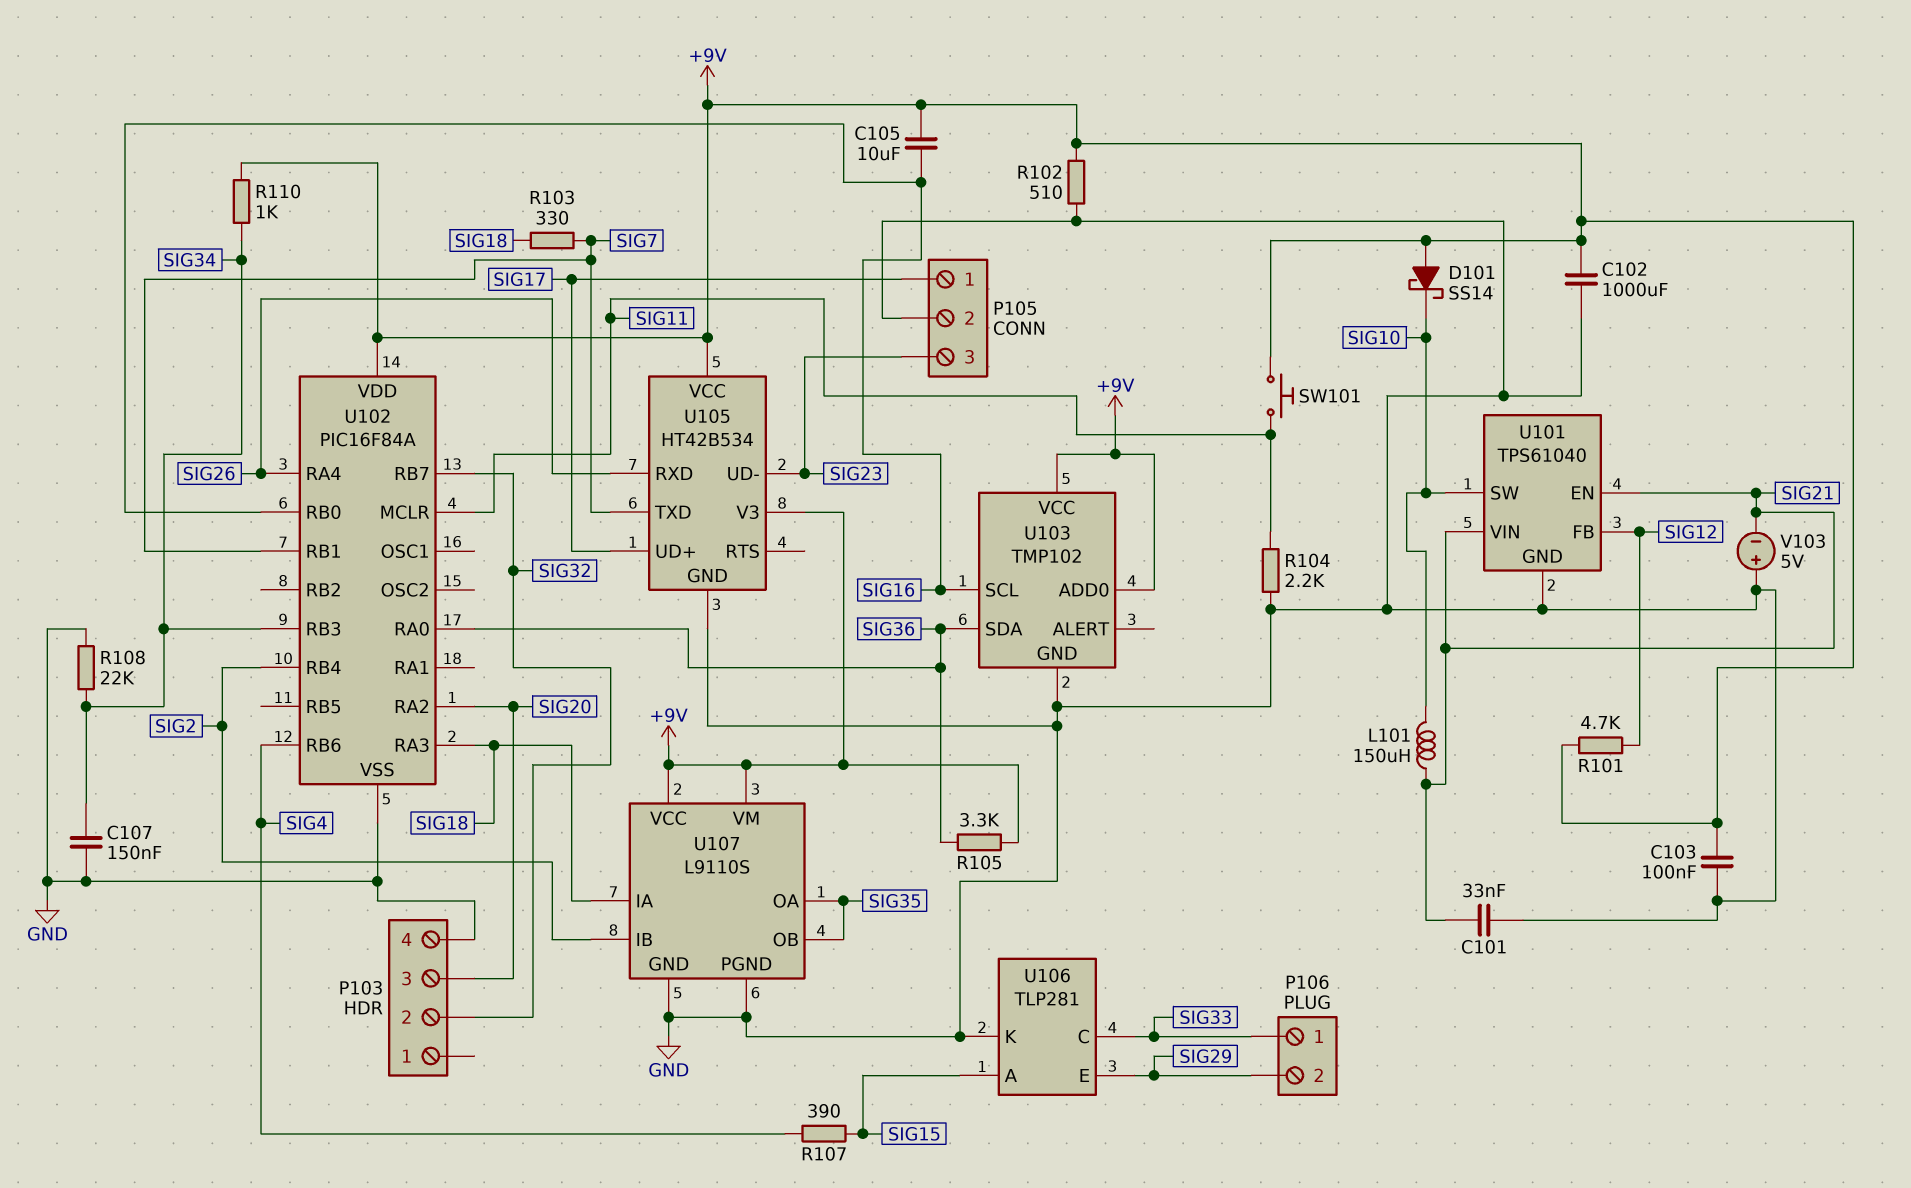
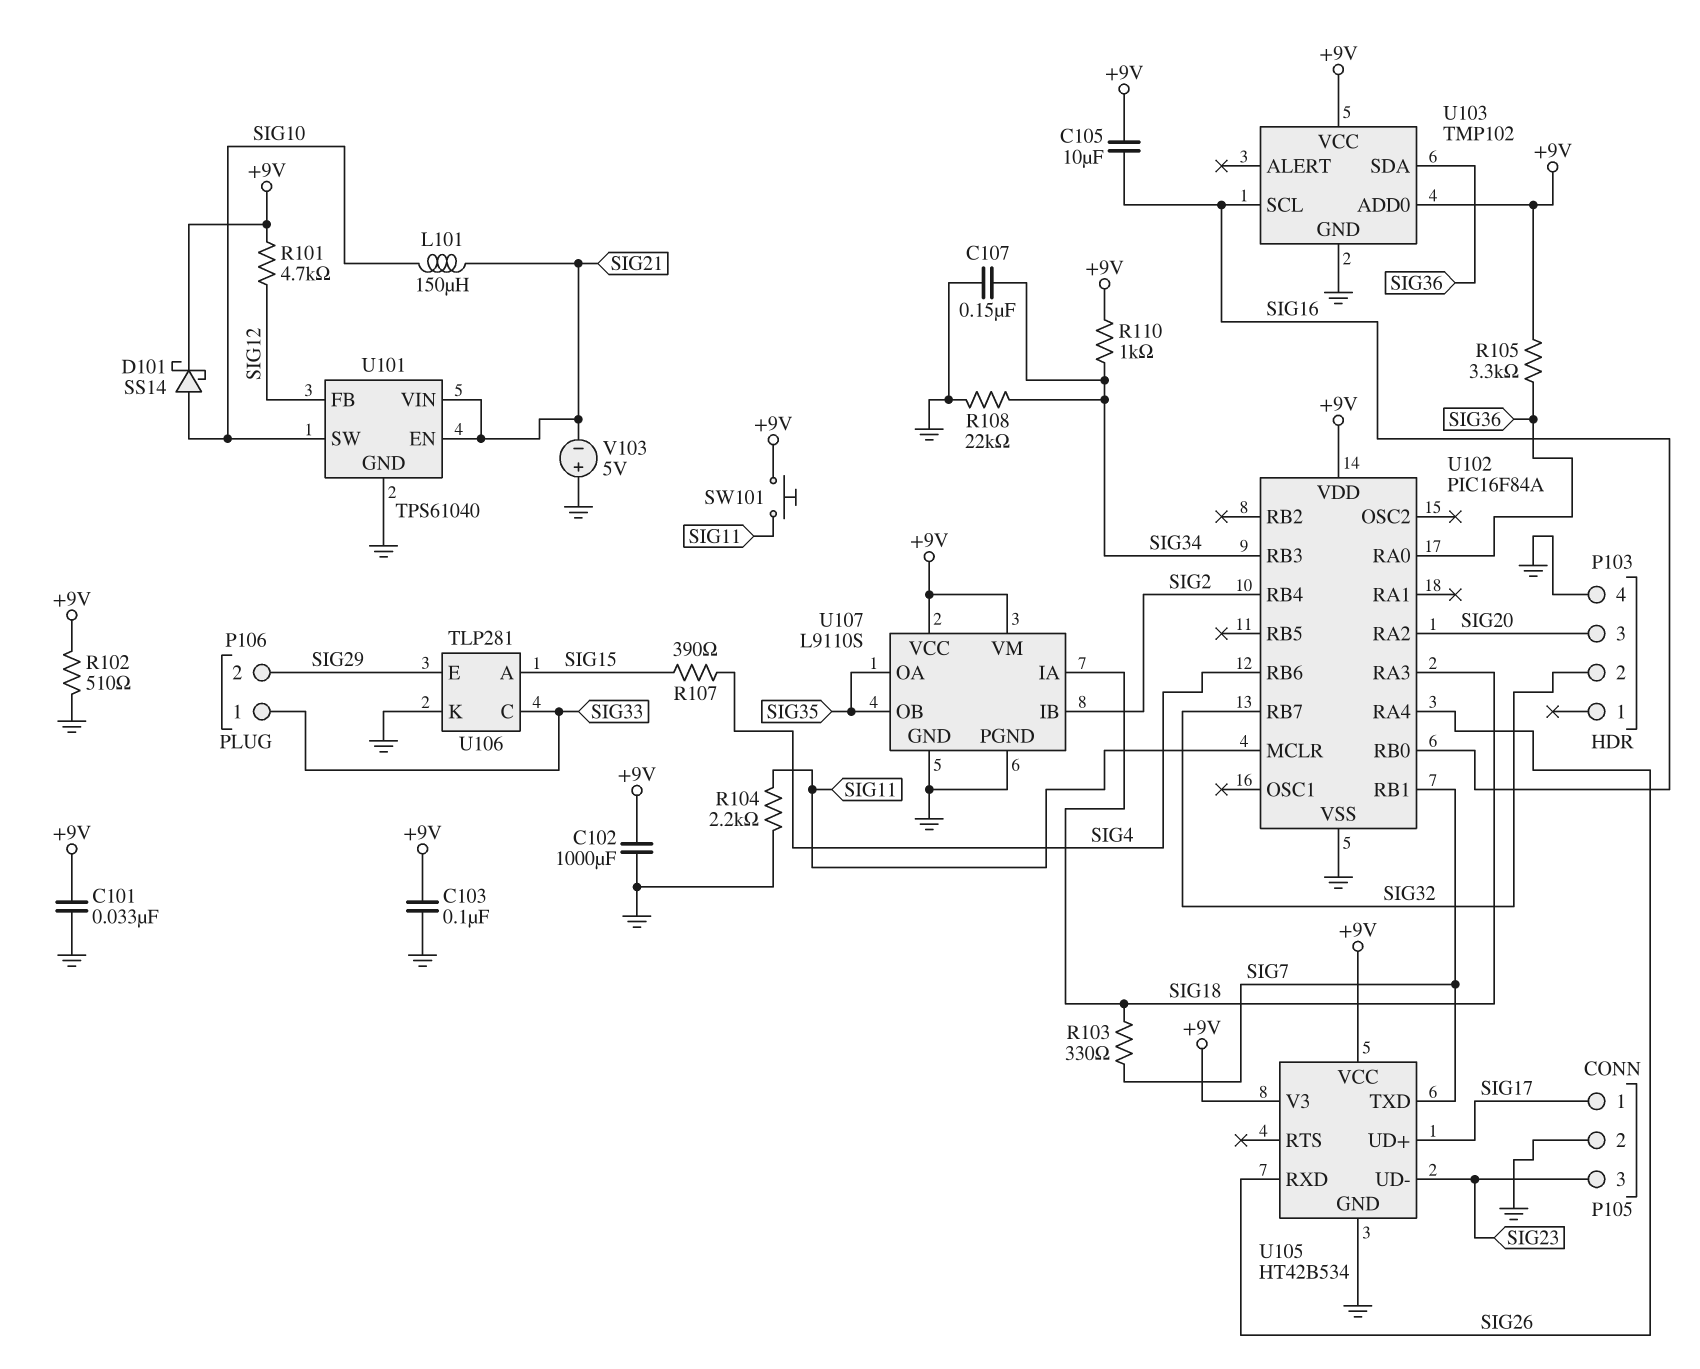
C101: 33nF (GND, SIG21) -> 33nF (+9V, GND)
D101: schottky SS14 (A +9V, K SIG10) -> schottky SS14 (A SIG10, K +9V)

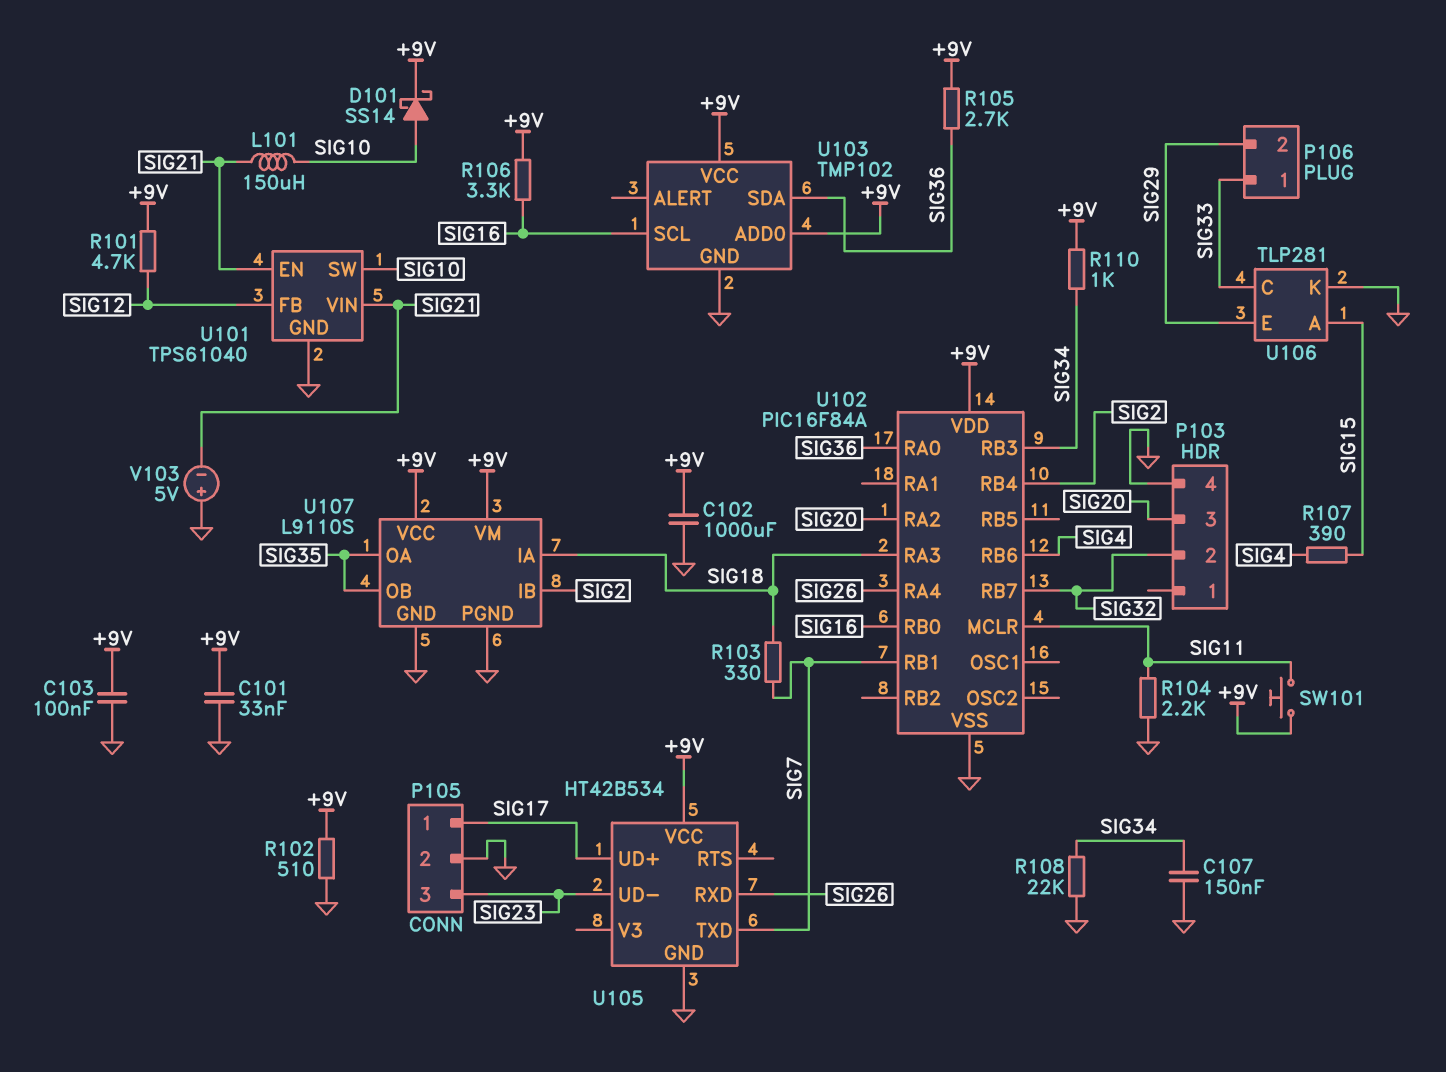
C105: 10uF (+9V, SIG16) -> none
R105: 3.3k (+9V, SIG36) -> 2.7k (+9V, SIG36)
R106: none -> 3.3k (+9V, SIG16)
U105 pin V3: +9V -> none

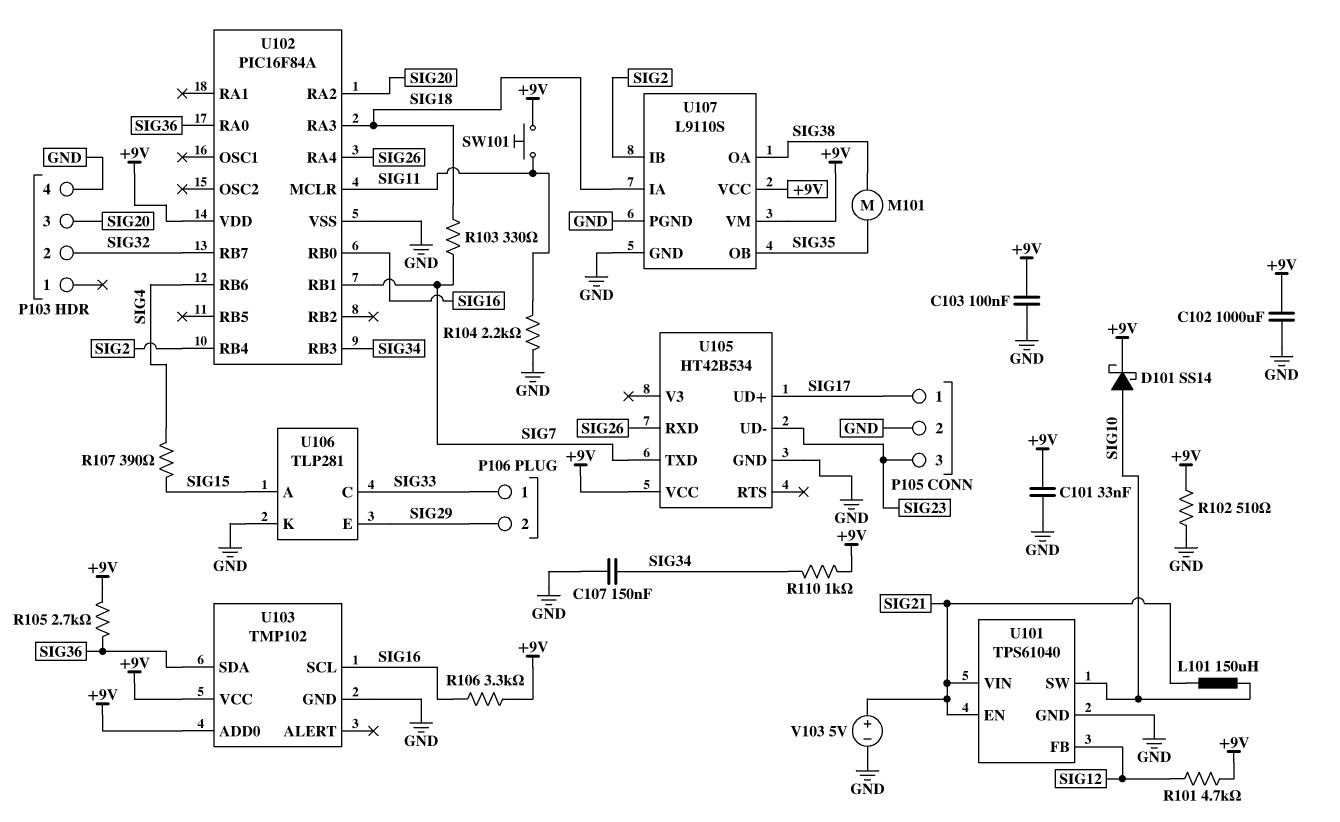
M101: none -> motor (SIG35, SIG38)
R108: 22k (GND, SIG34) -> none
U107 pin OA: SIG35 -> SIG38
V103: 5V (plus GND, minus SIG21) -> 5V (plus SIG21, minus GND)

